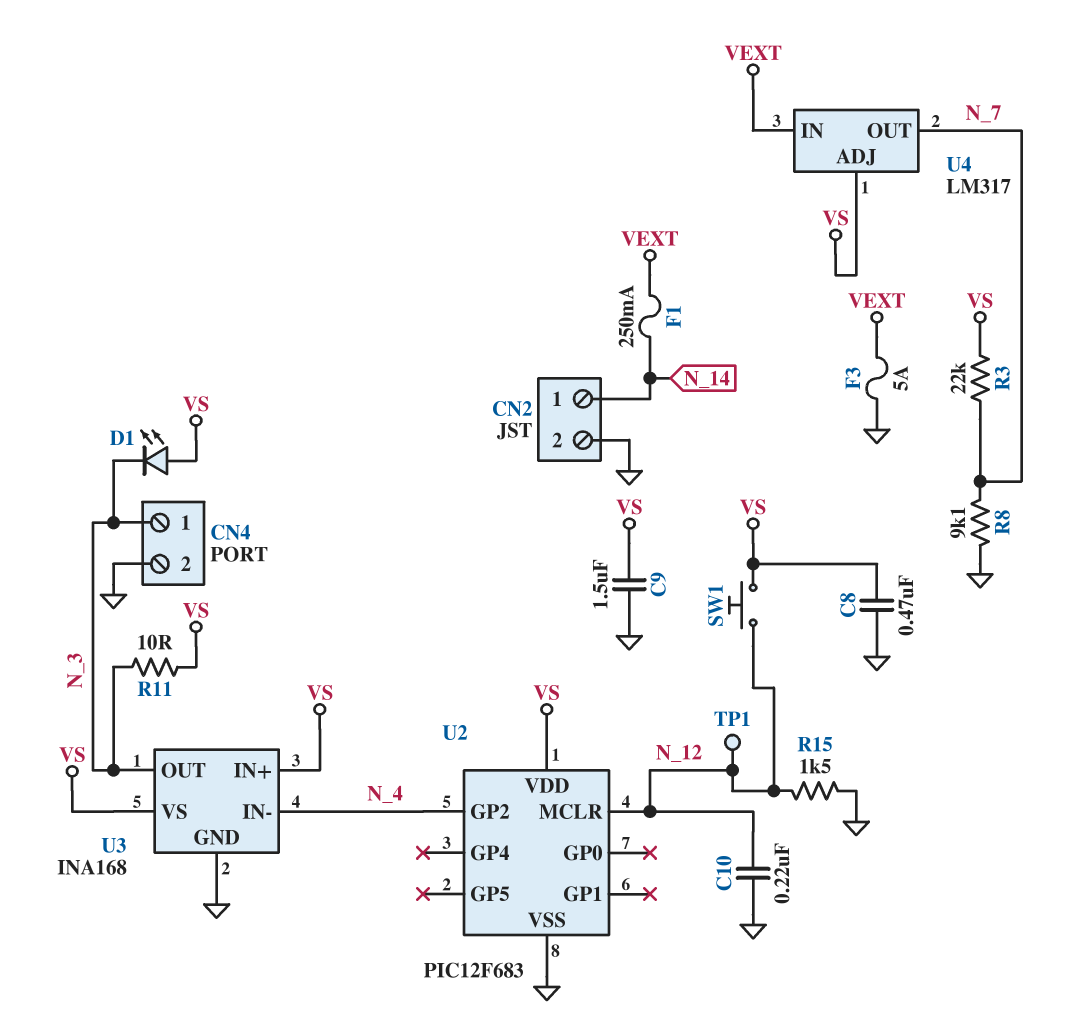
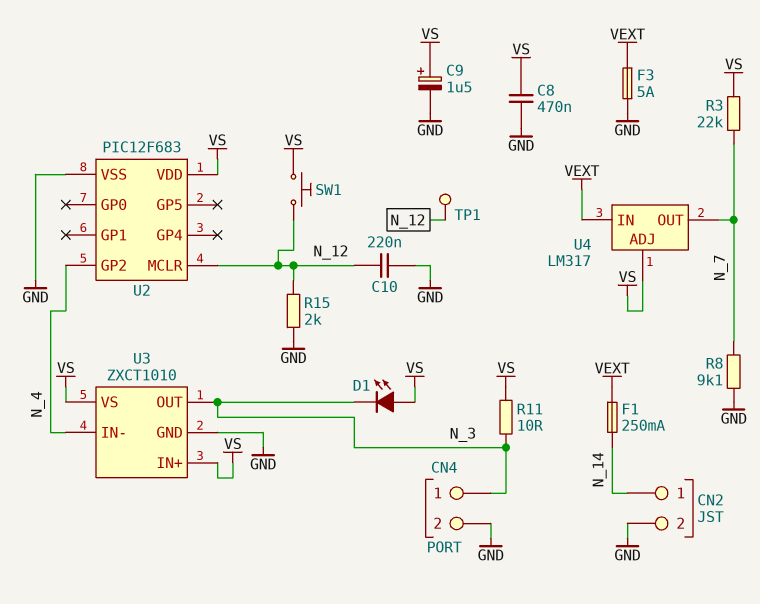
C9: 1.5uF (GND, VS) -> 1.5uF (plus VS, minus GND)
R15: 1.5k (GND, N_12) -> 2k (GND, N_12)
U3: INA168 -> ZXCT1010

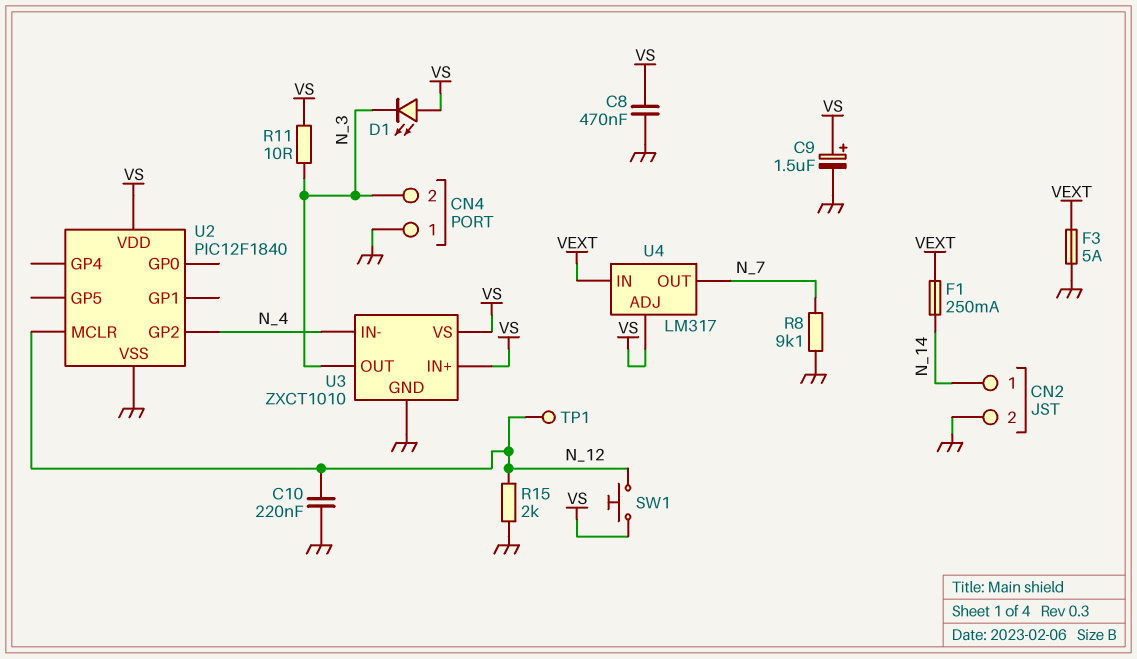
CN4 pin 1: N_3 -> GND
CN4 pin 2: GND -> N_3
R3: 22k (N_7, VS) -> none
U2: PIC12F683 -> PIC12F1840

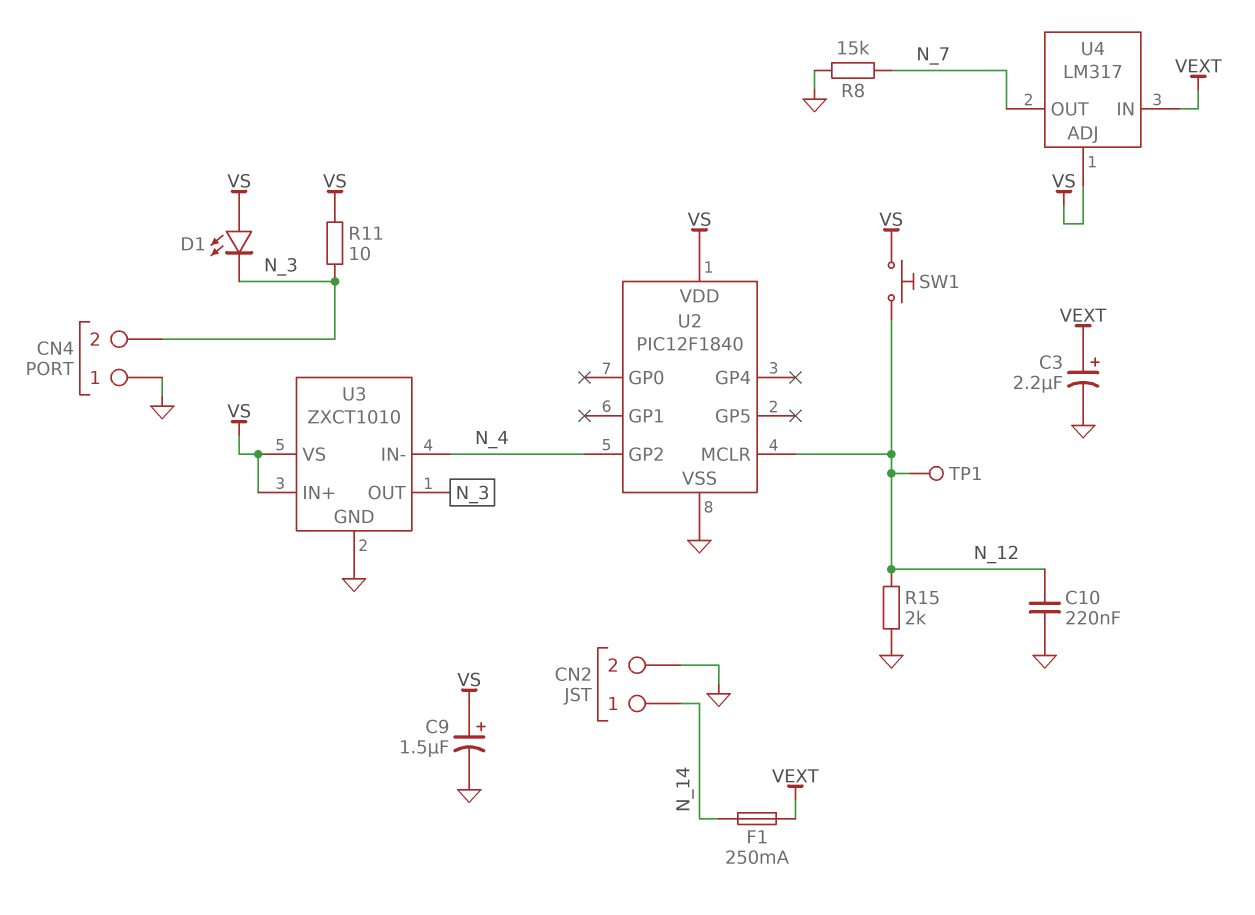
C3: none -> 2.2uF (plus VEXT, minus GND)
C8: 470nF (GND, VS) -> none
F3: 5A (GND, VEXT) -> none
R8: 9.1k (GND, N_7) -> 15k (GND, N_7)

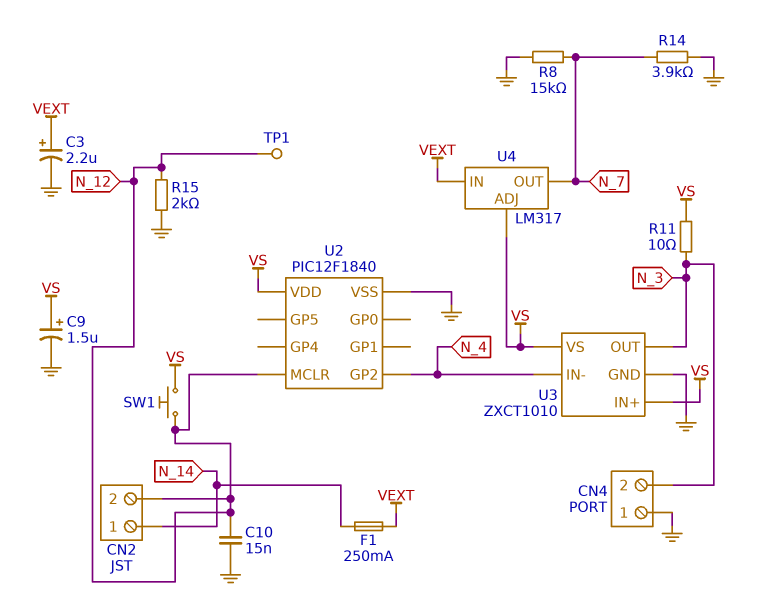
C10: 220nF (GND, N_12) -> 15nF (GND, N_12)
CN2 pin 2: GND -> N_12
D1: LED (A VS, K N_3) -> none
R14: none -> 3.9k (GND, N_7)

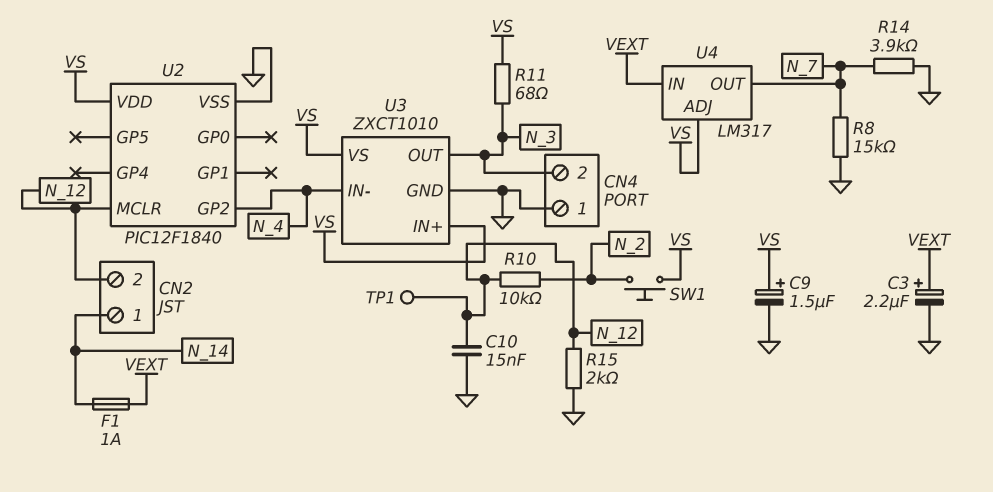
F1: 250mA (N_14, VEXT) -> 1A (N_14, VEXT)
R10: none -> 10k (N_2, N_12)
R11: 10 (N_3, VS) -> 68 (N_3, VS)
SW1: button (N_12, VS) -> button (N_2, VS)

